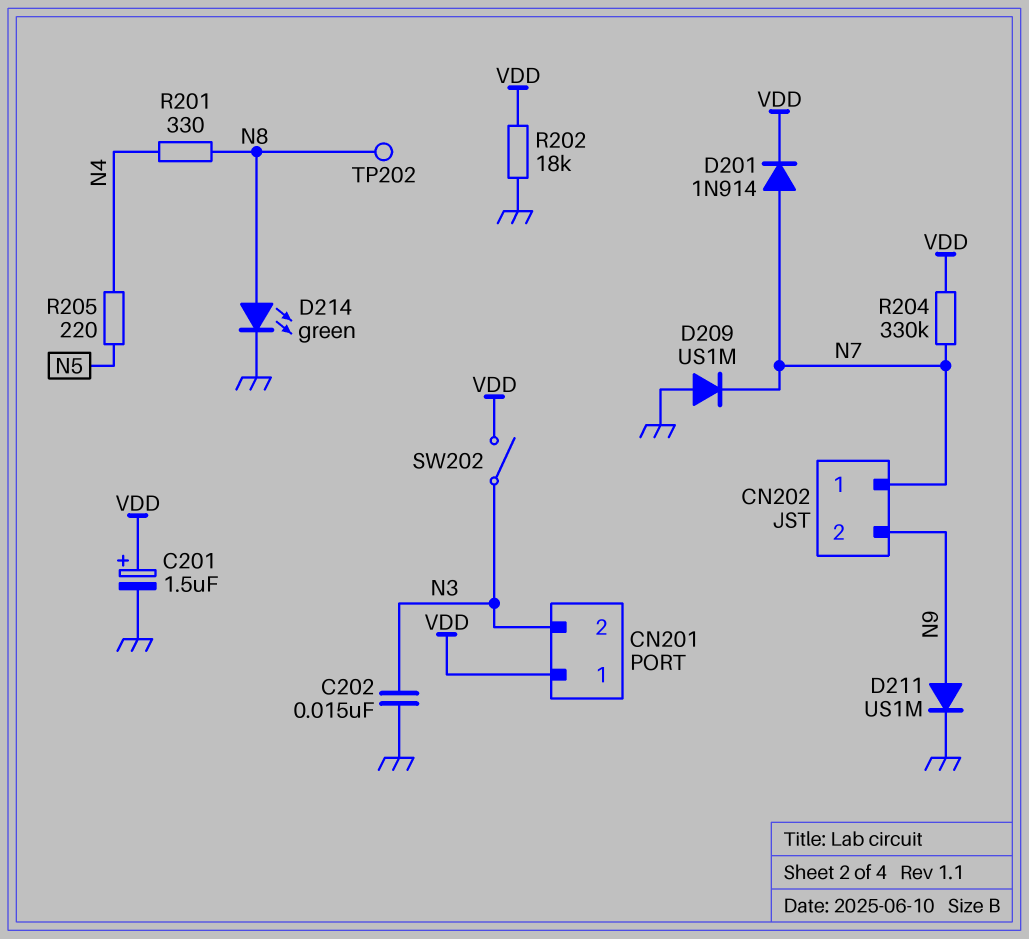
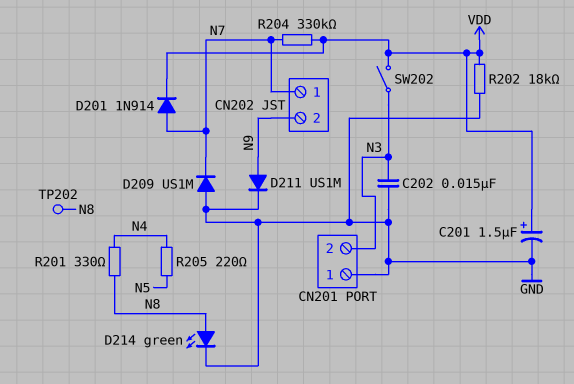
CN201 pin 1: VDD -> GND

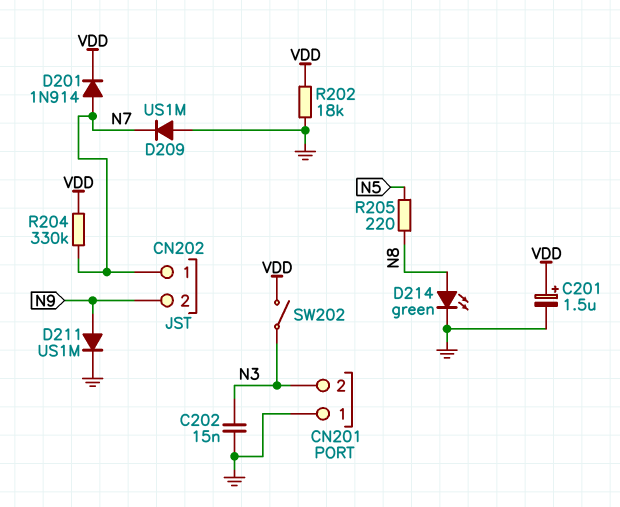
R201: 330 (N4, N8) -> none
R205: 220 (N4, N5) -> 220 (N5, N8)
TP202: test point (N8) -> none

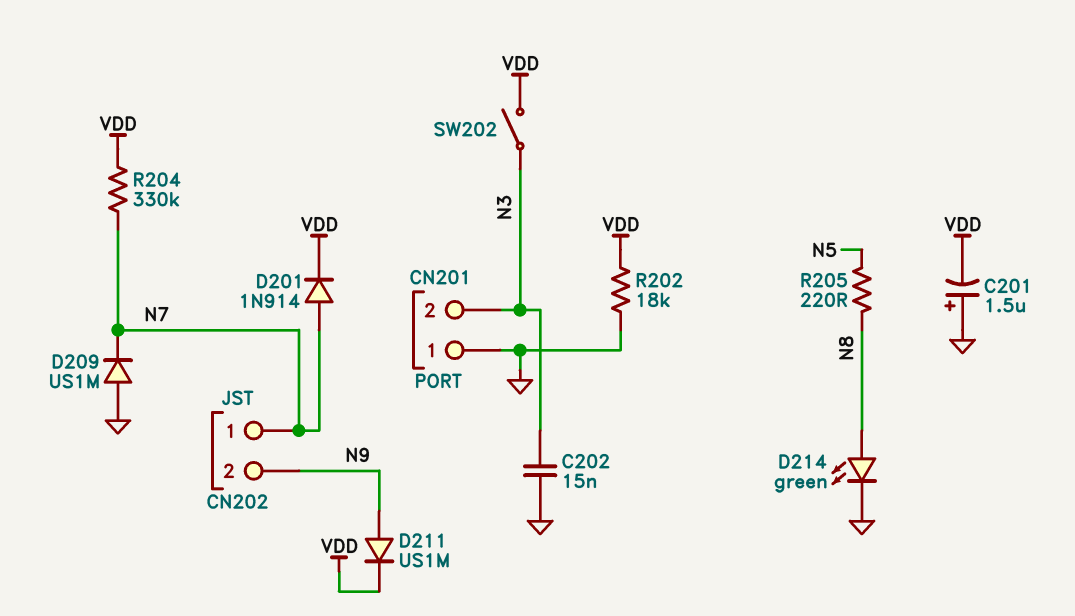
C201: 1.5uF (plus VDD, minus GND) -> 1.5uF (plus GND, minus VDD)
D211: diode US1M (A N9, K GND) -> diode US1M (A N9, K VDD)

